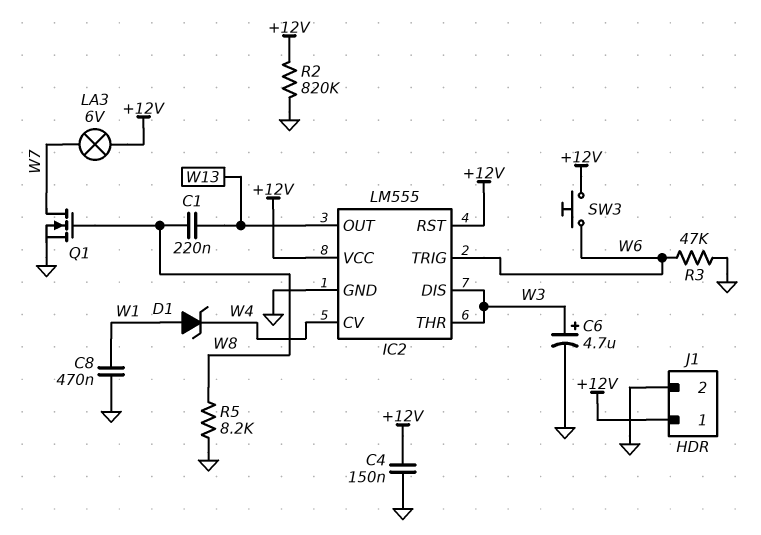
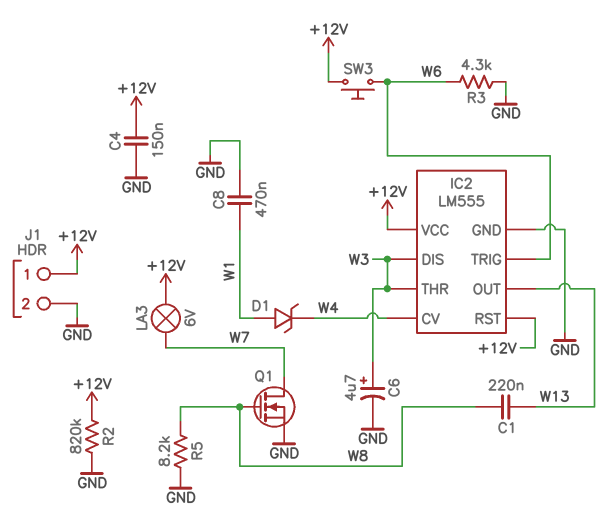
R3: 47k (GND, W6) -> 4.3k (GND, W6)

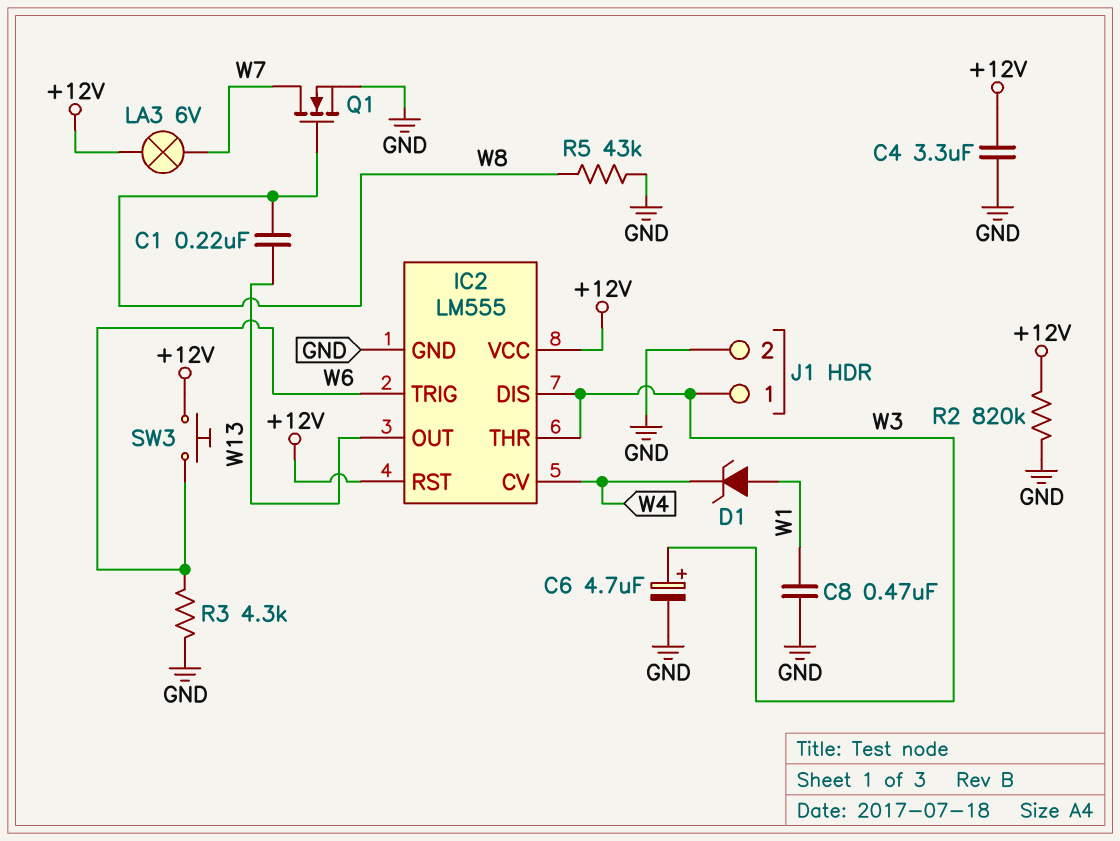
C4: 150nF (+12V, GND) -> 3.3uF (+12V, GND)
J1 pin 1: +12V -> W3
R5: 8.2k (GND, W8) -> 43k (GND, W8)

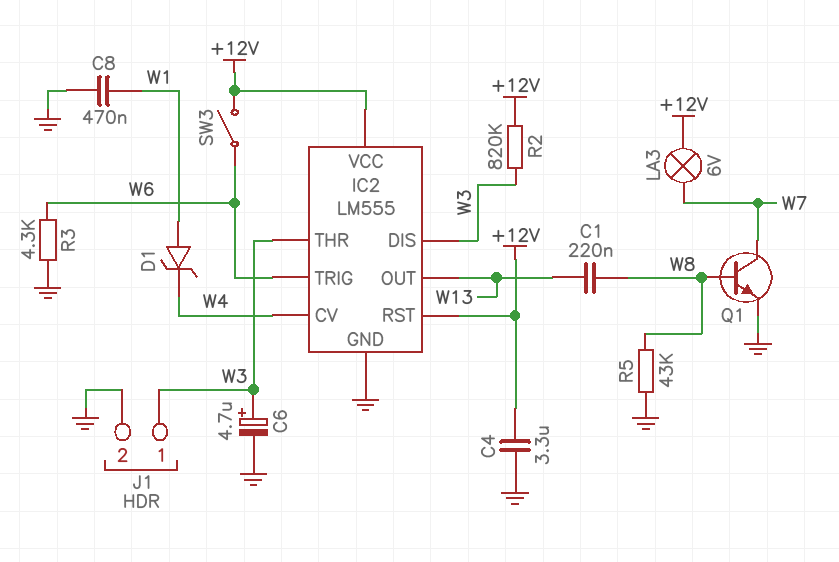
Q1: NMOS (G W8, D W7, S GND) -> NPN (B W8, C W7, E GND)
R2: 820k (+12V, GND) -> 820k (+12V, W3)
SW3: button (+12V, W6) -> switch (+12V, W6)

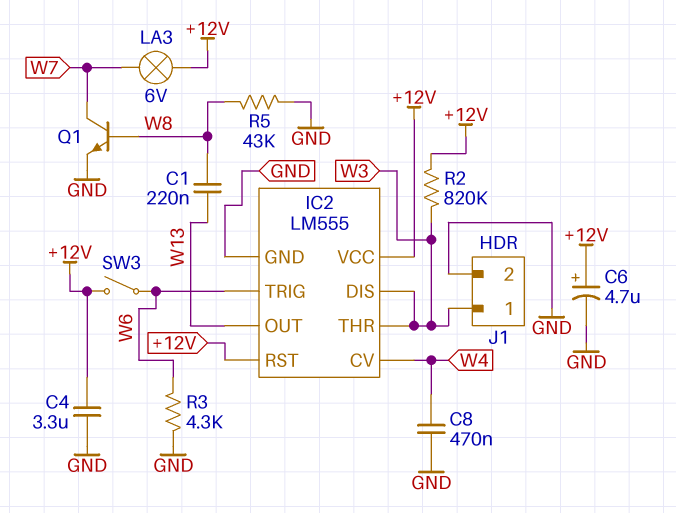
C6: 4.7uF (plus W3, minus GND) -> 4.7uF (plus +12V, minus GND)
C8: 470nF (GND, W1) -> 470nF (GND, W4)
D1: zener (A W1, K W4) -> none

